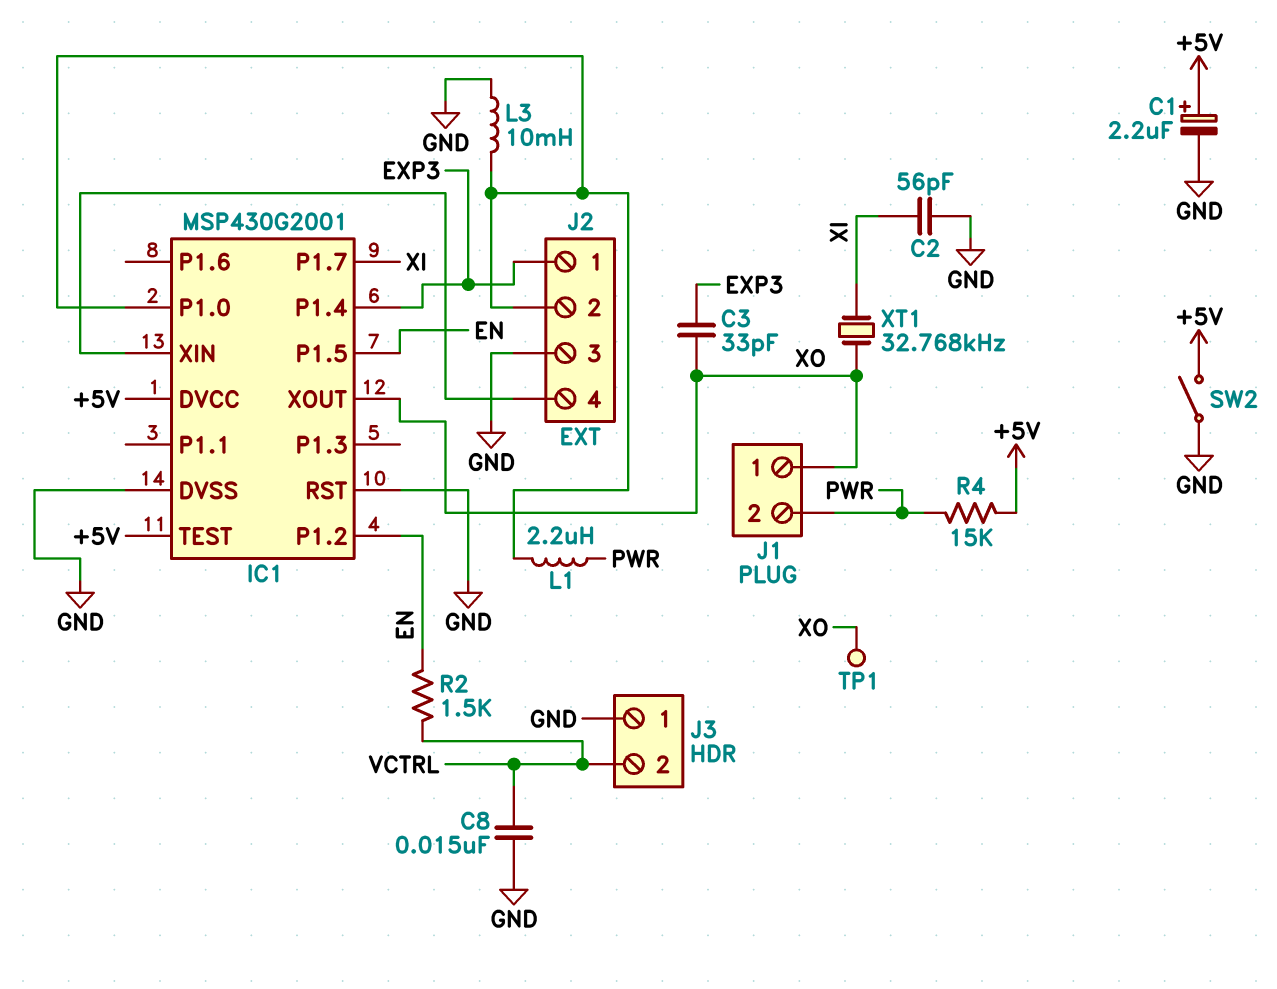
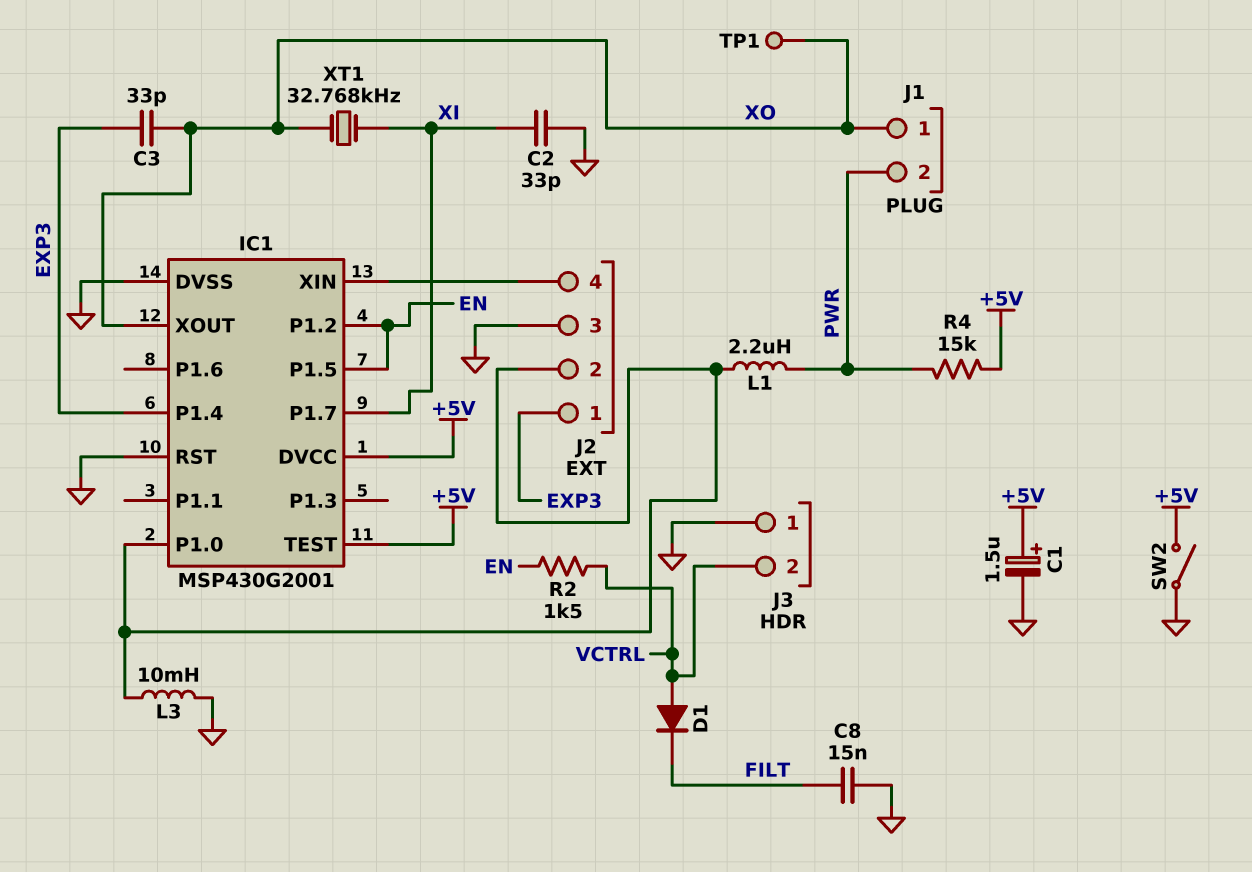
C1: 2.2uF (plus +5V, minus GND) -> 1.5uF (plus +5V, minus GND)
C2: 56pF (GND, XI) -> 33pF (GND, XI)
C8: 15nF (GND, VCTRL) -> 15nF (FILT, GND)
D1: none -> diode (A VCTRL, K FILT)

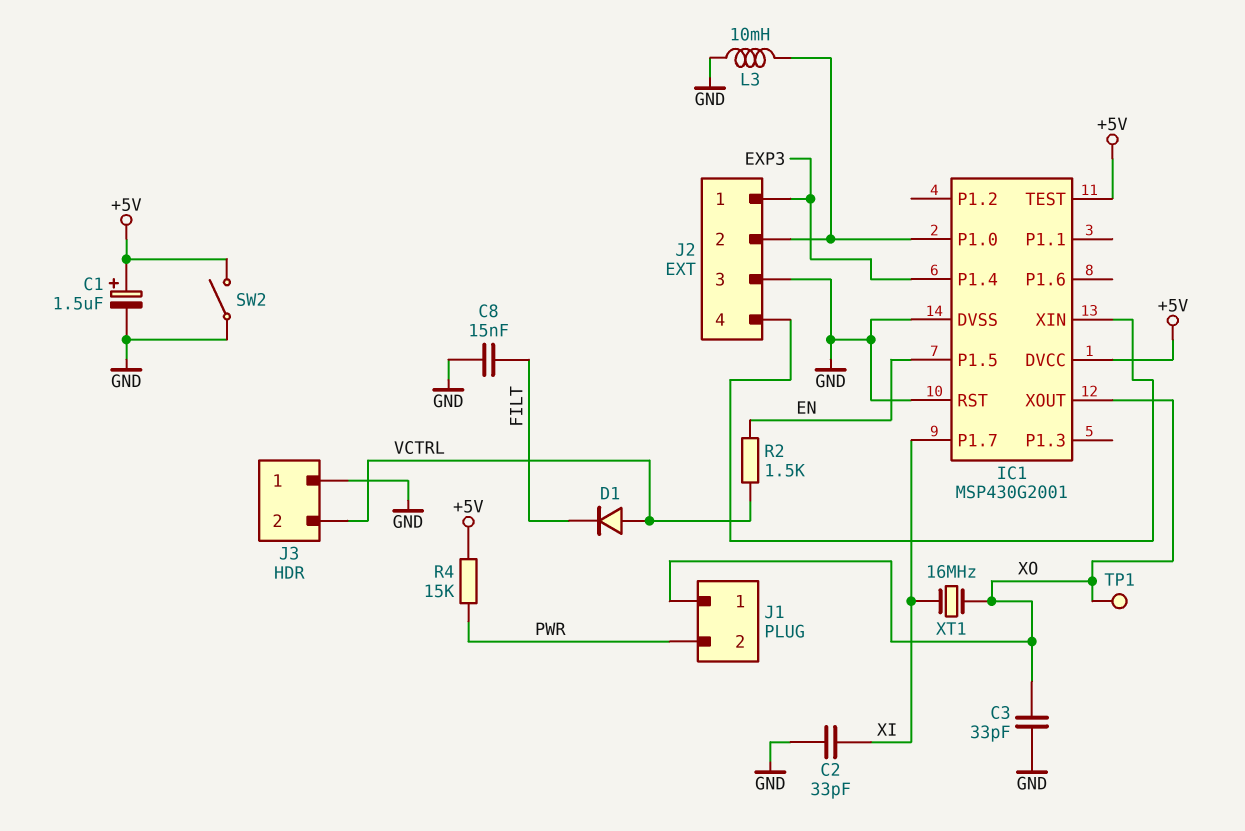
C3: 33pF (EXP3, XO) -> 33pF (GND, XO)
IC1 pin P1.2: EN -> none
L1: 2.2uH (IC1/P1.0, PWR) -> none
XT1: 32.768kHz (XI, XO) -> 16MHz (XI, XO)

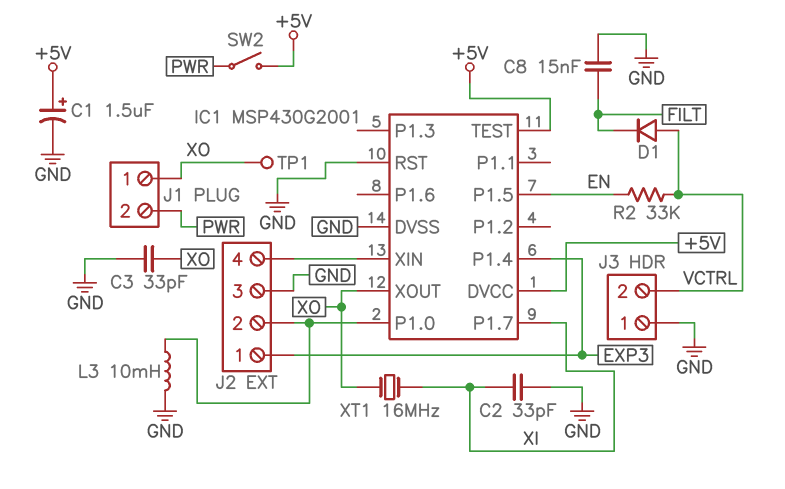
R2: 1.5k (EN, VCTRL) -> 33k (EN, VCTRL)
R4: 15k (+5V, PWR) -> none
SW2: switch (+5V, GND) -> switch (+5V, PWR)

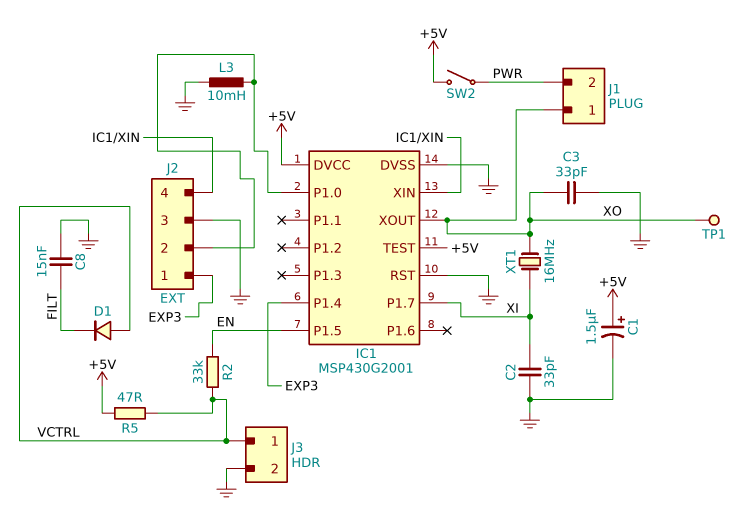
J3 pin 1: GND -> VCTRL
J3 pin 2: VCTRL -> GND
R5: none -> 47 (+5V, VCTRL)

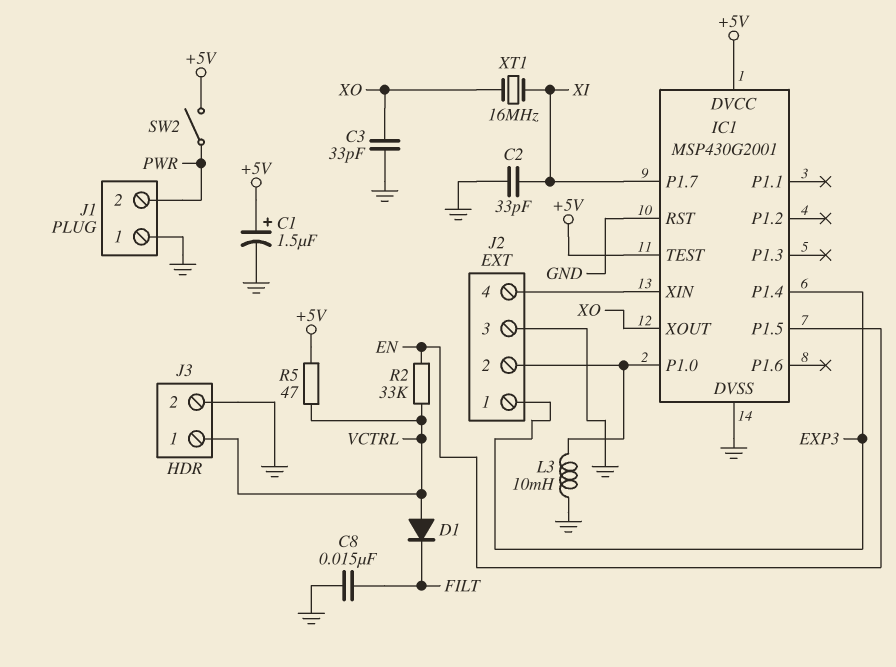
J1 pin 1: XO -> GND
TP1: test point (XO) -> none

